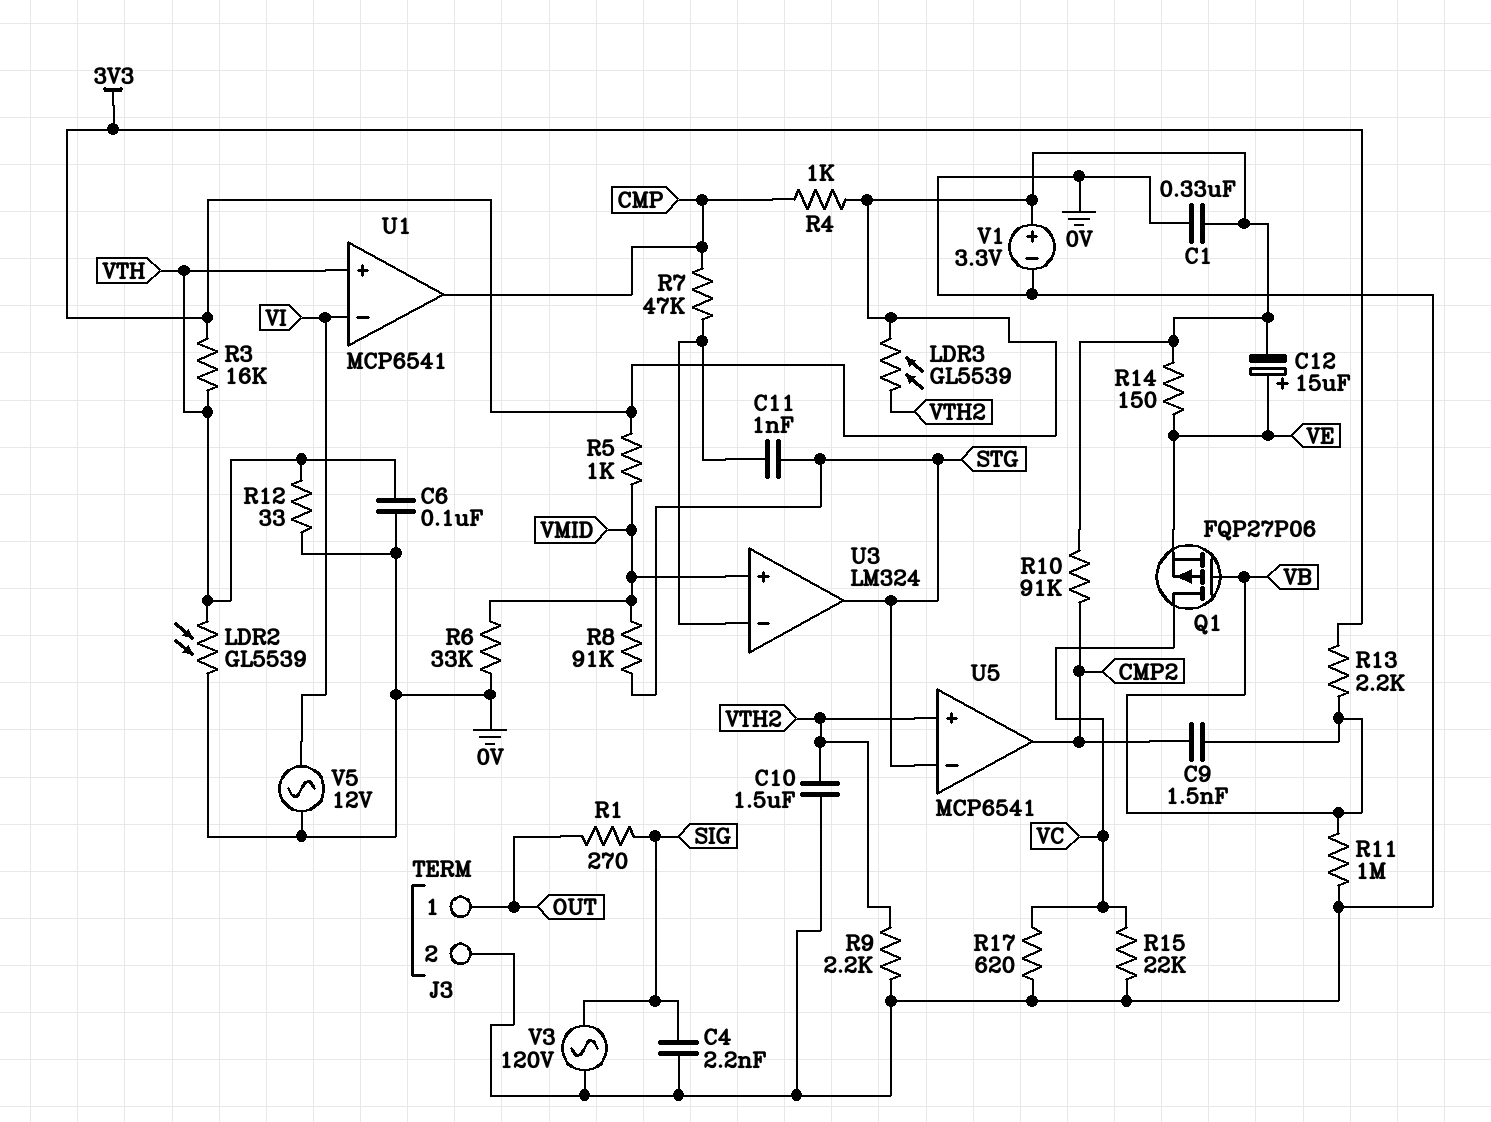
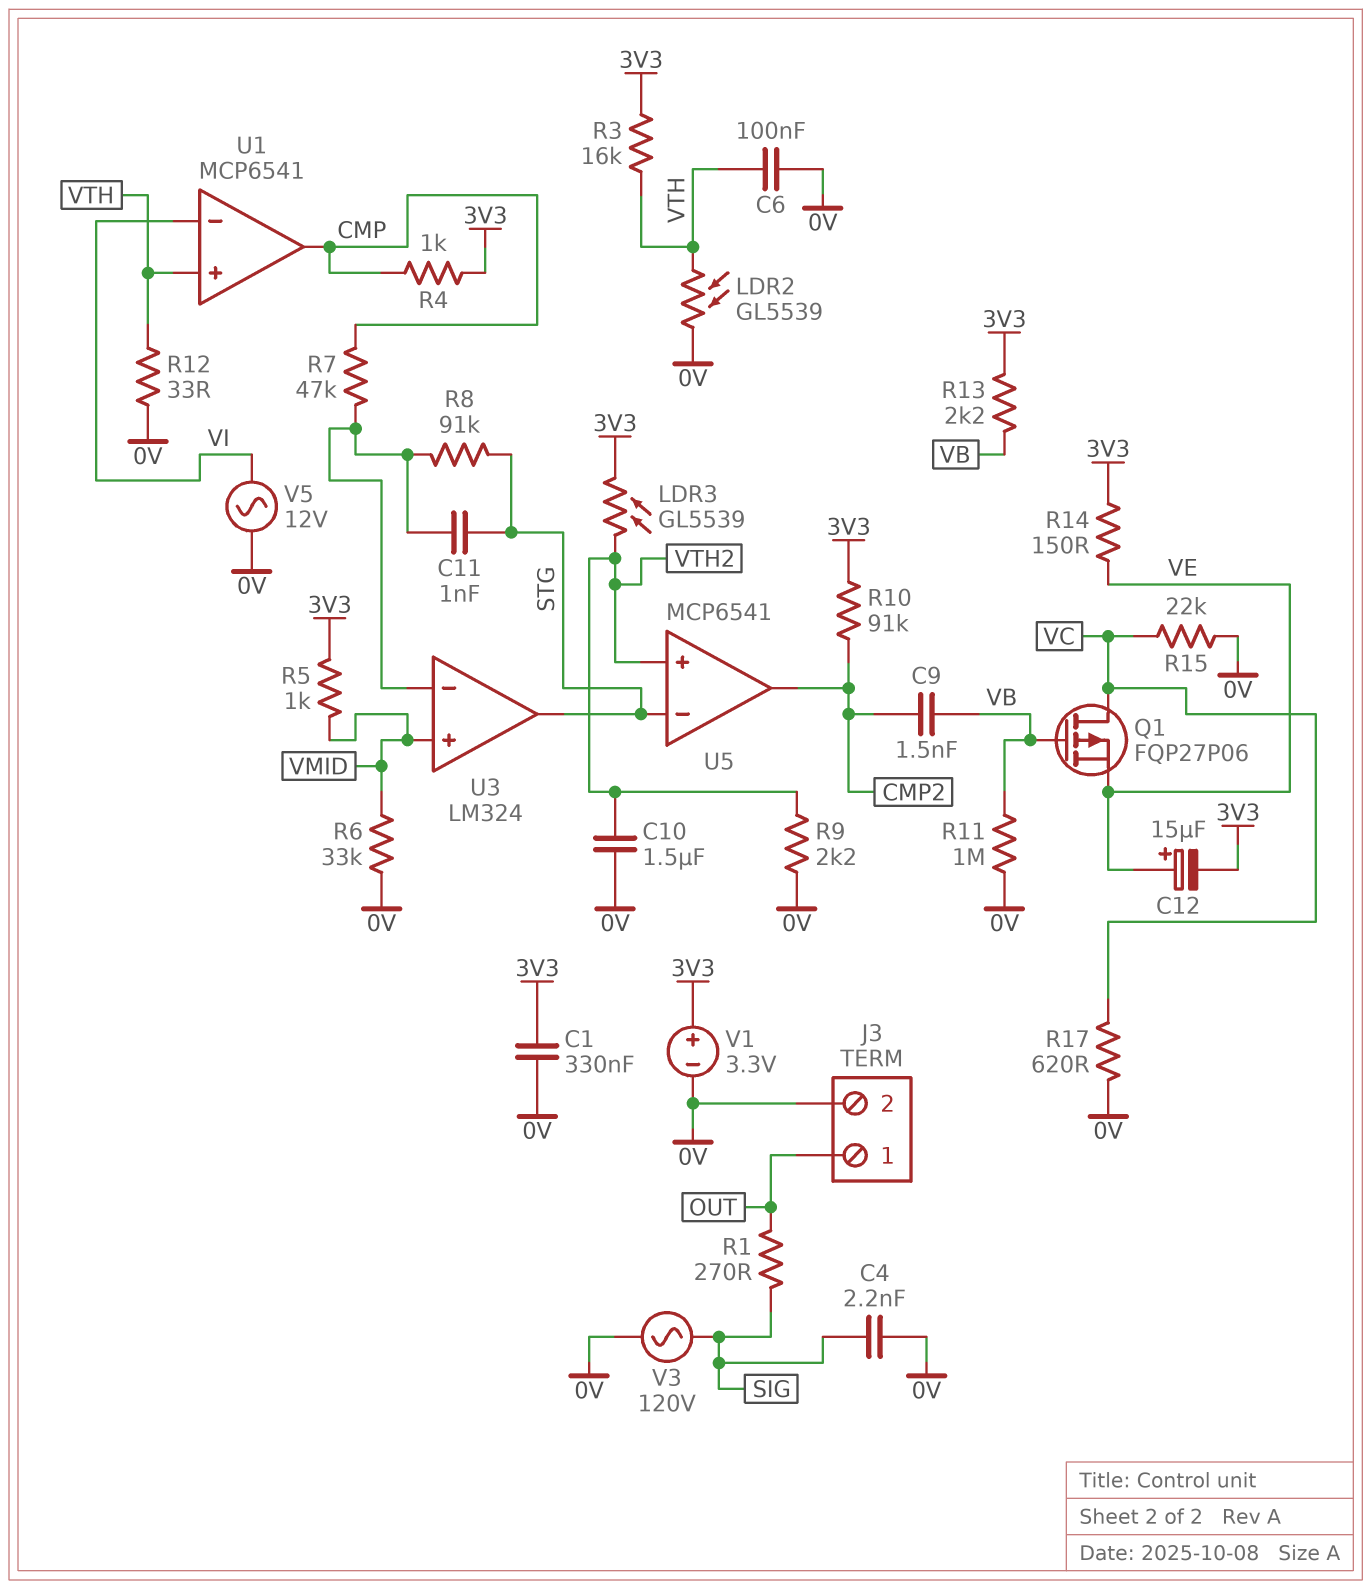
R8: 91k (STG, VMID) -> 91k (STG, U3/in-)

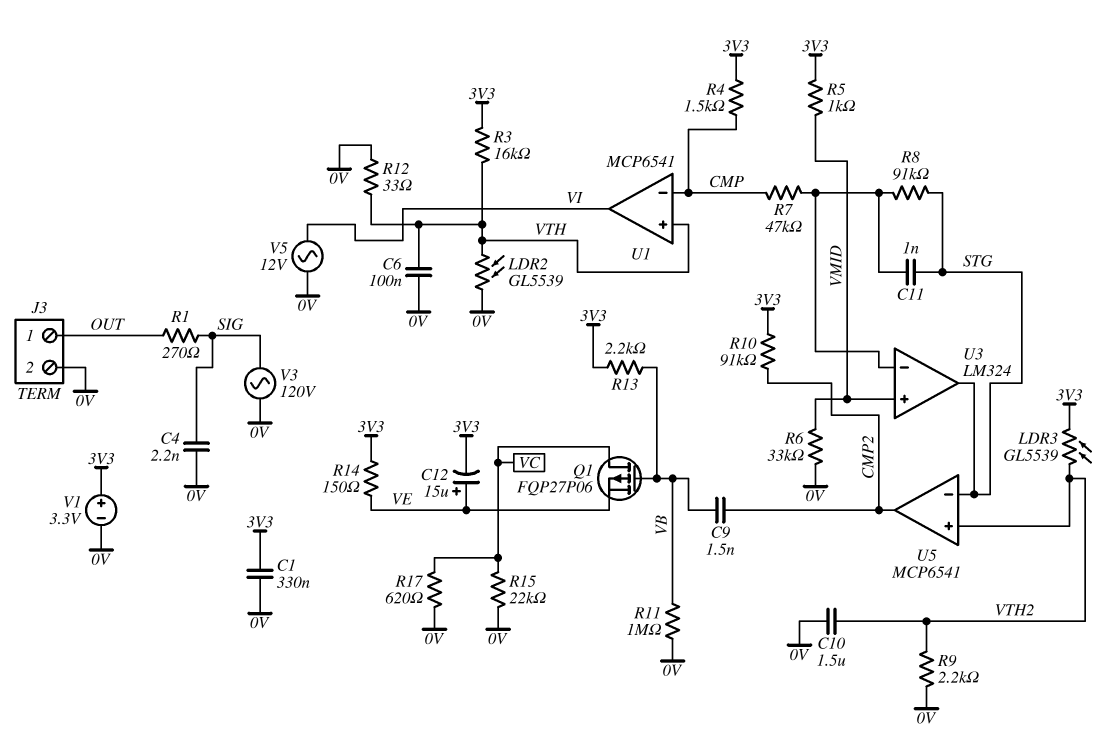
R4: 1k (3V3, CMP) -> 1.5k (3V3, CMP)
U1 pin in-: VI -> CMP
U1 pin out: CMP -> VI

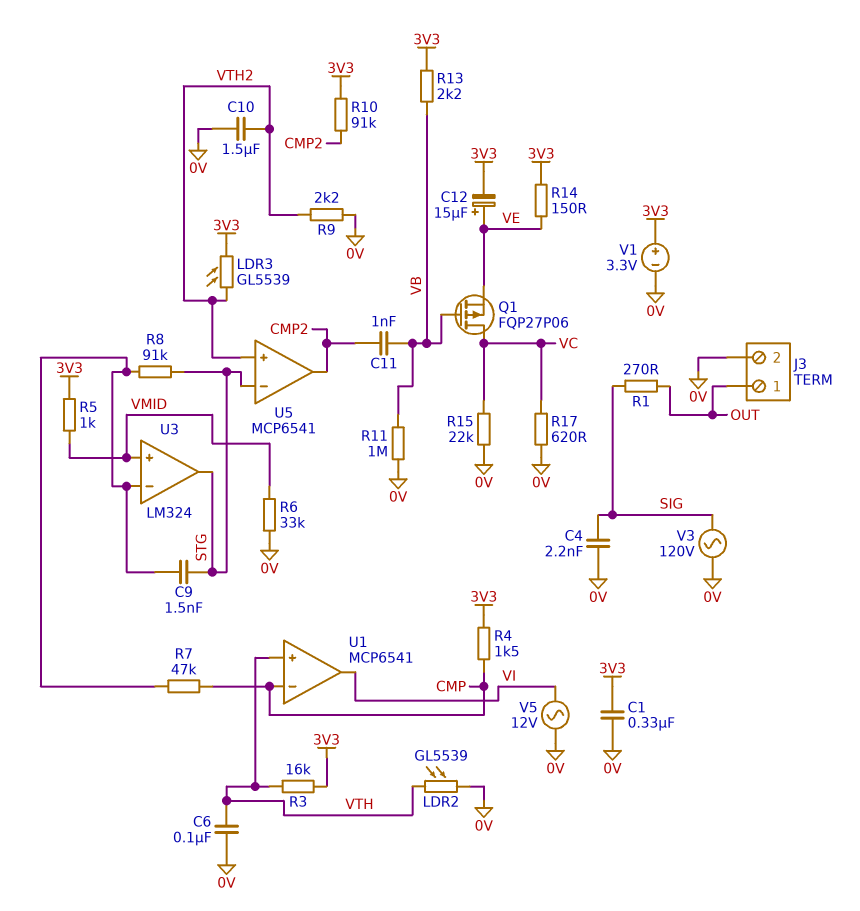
C9: 1.5nF (CMP2, VB) -> 1.5nF (STG, U3/in-)
C11: 1nF (STG, U3/in-) -> 1nF (CMP2, VB)
R12: 33 (0V, VTH) -> none

